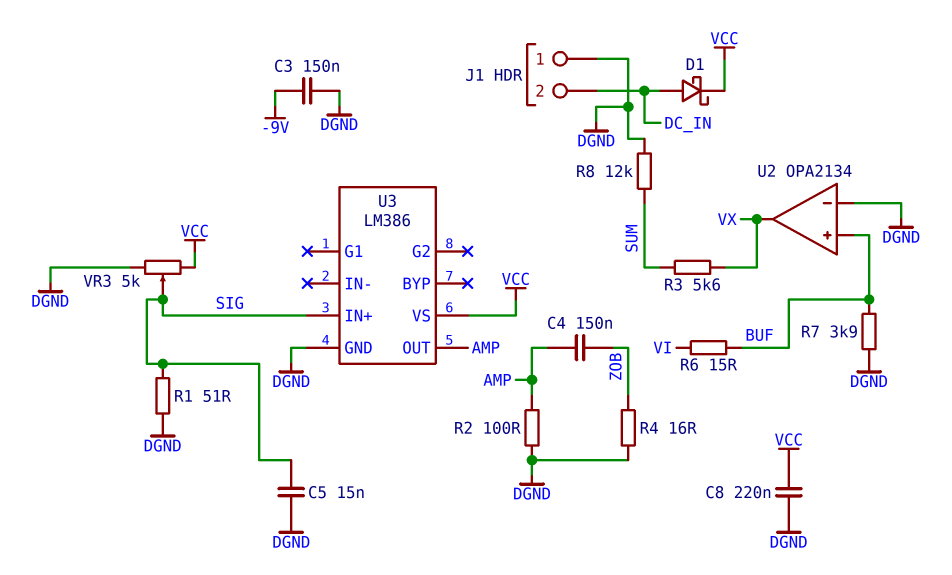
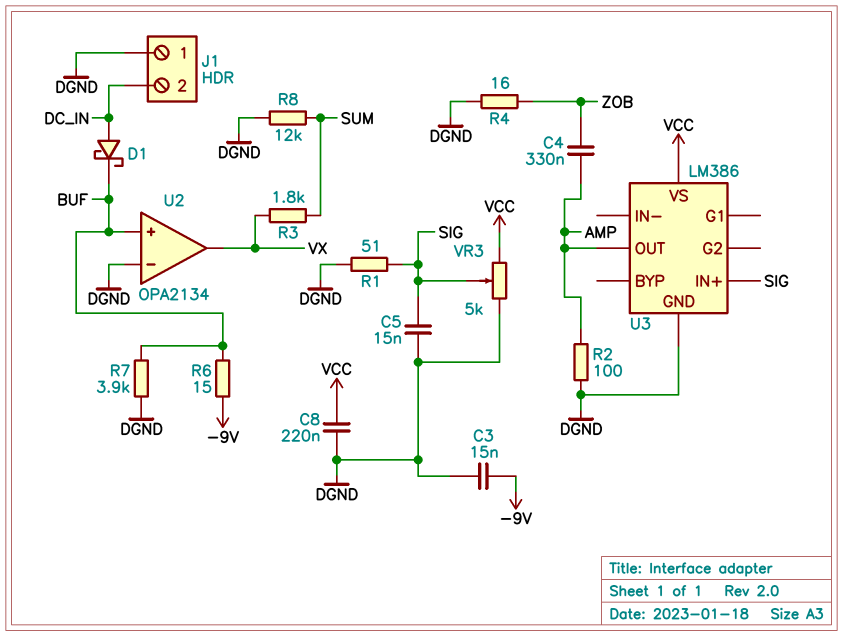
C3: 150nF (-9V, DGND) -> 15nF (-9V, DGND)
C4: 150nF (AMP, ZOB) -> 330nF (AMP, ZOB)
D1: schottky (A DC_IN, K VCC) -> schottky (A DC_IN, K BUF)
R3: 5.6k (SUM, VX) -> 1.8k (SUM, VX)
R6: 15 (BUF, VI) -> 15 (-9V, BUF)

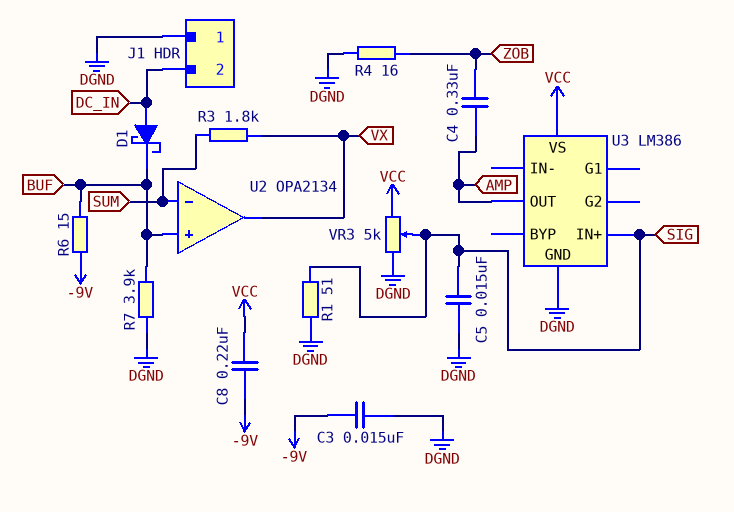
C8: 220nF (DGND, VCC) -> 220nF (-9V, VCC)
R2: 100 (AMP, DGND) -> none
R8: 12k (DGND, SUM) -> none
U2 pin in-: DGND -> SUM

